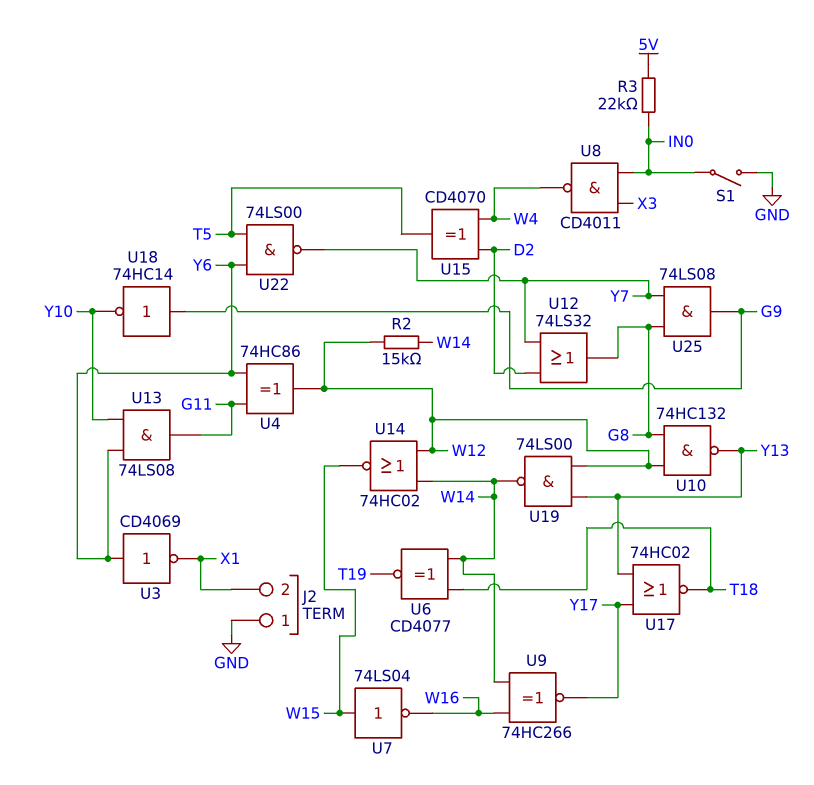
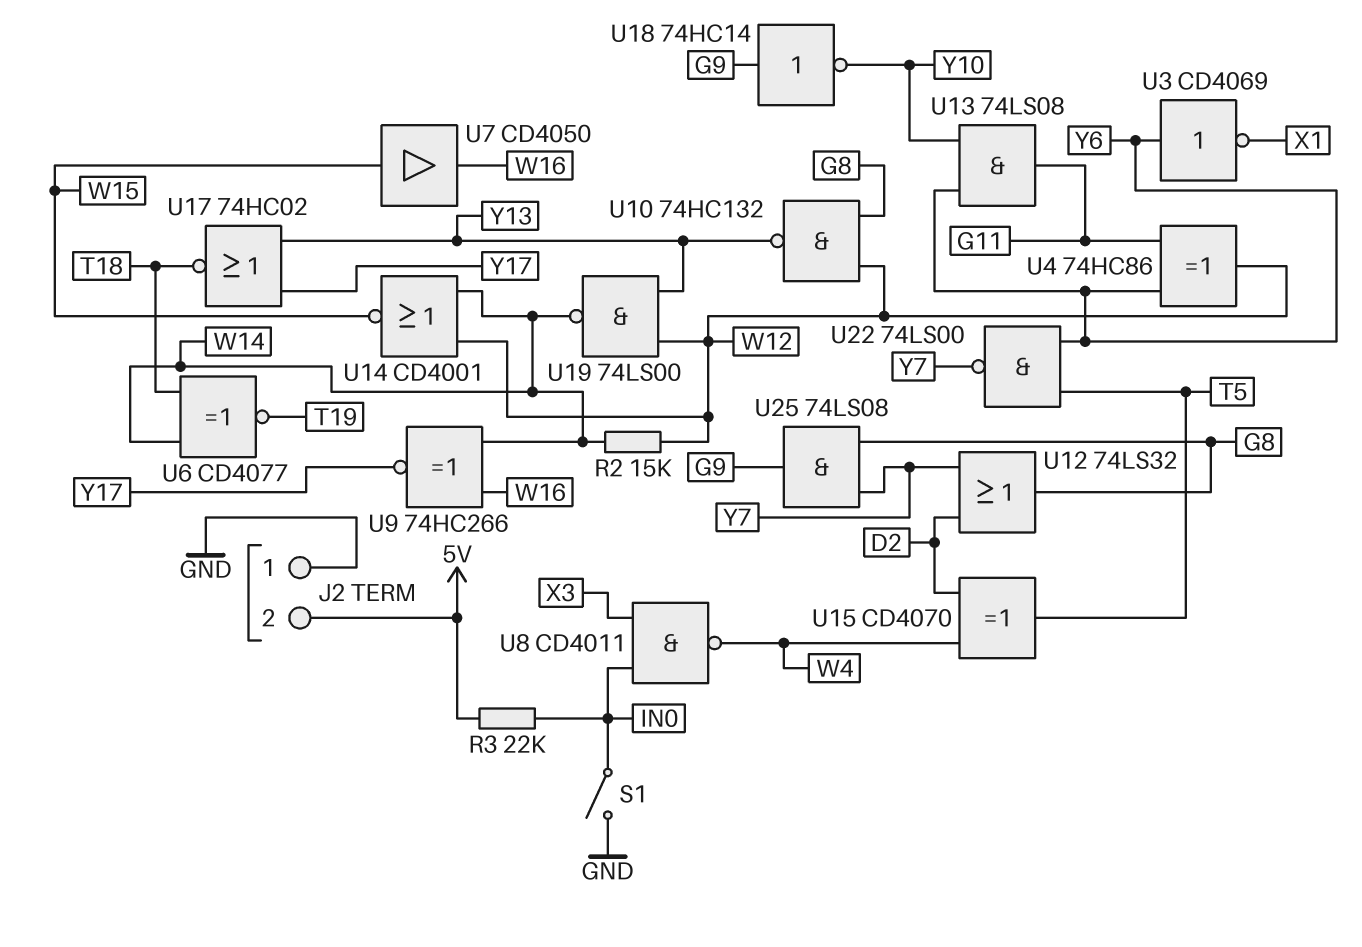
J2 pin 2: X1 -> 5V
U7: NOT 74LS04 (in W15, out W16) -> buffer CD4050 (in W15, out W16)
U14: NOR 74HC02 (in W12, in W14, out W15) -> NOR CD4001 (in W12, in W14, out W15)

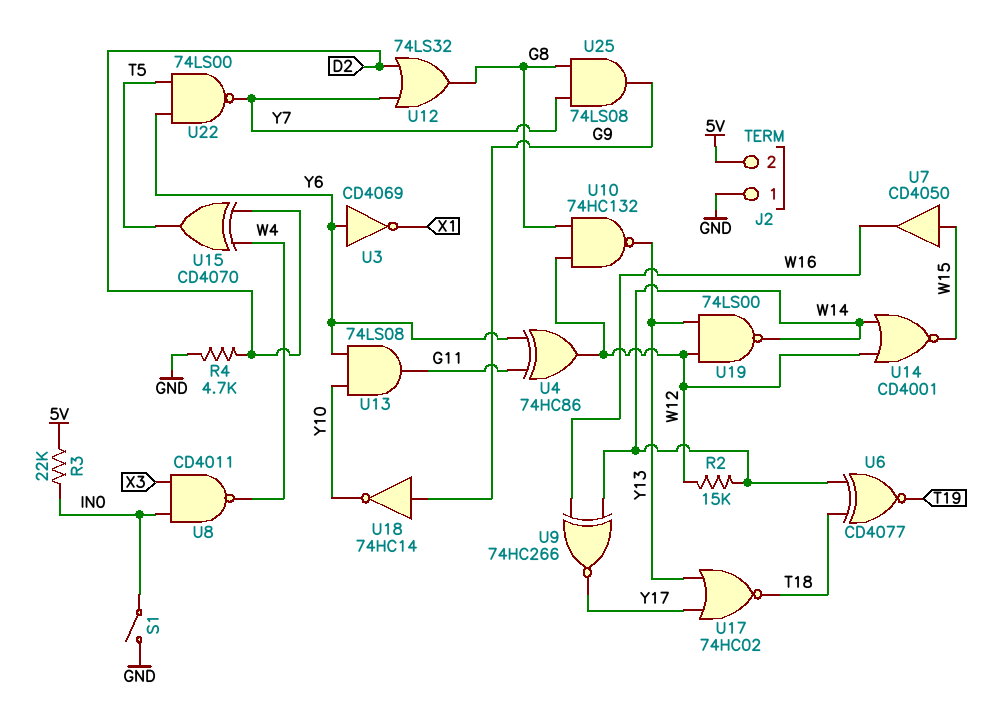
R4: none -> 4.7k (D2, GND)

